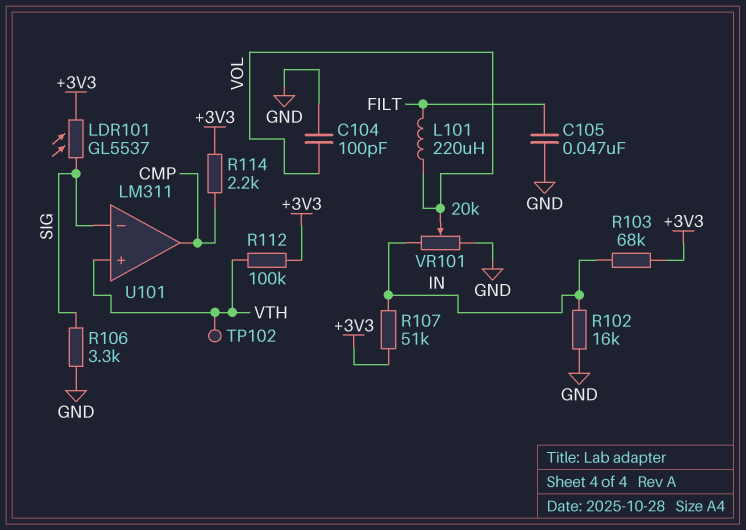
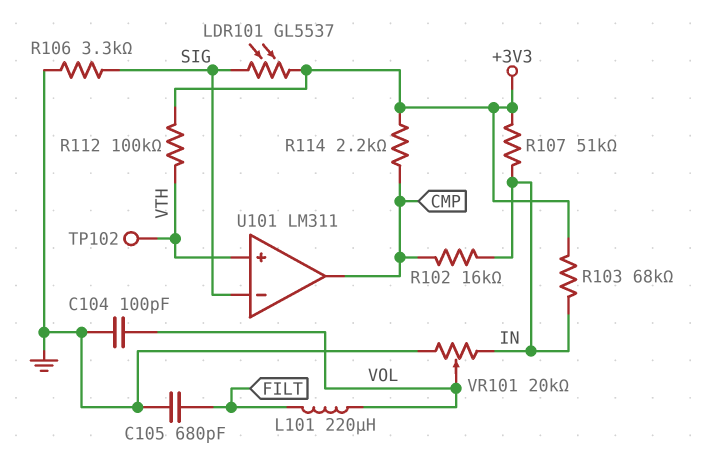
C105: 47nF (FILT, GND) -> 680pF (FILT, GND)
R102: 16k (GND, IN) -> 16k (CMP, IN)

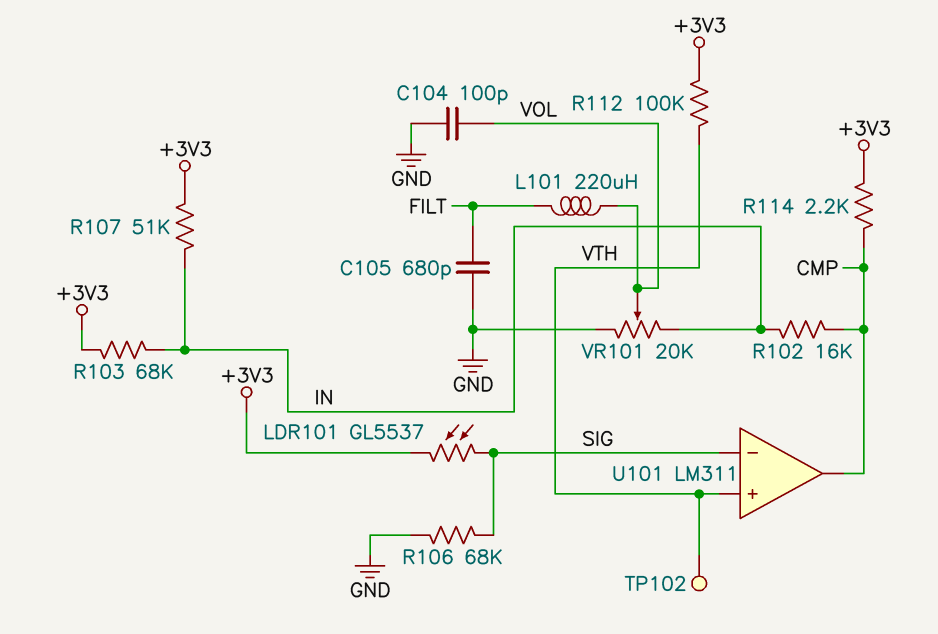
R106: 3.3k (GND, SIG) -> 68k (GND, SIG)

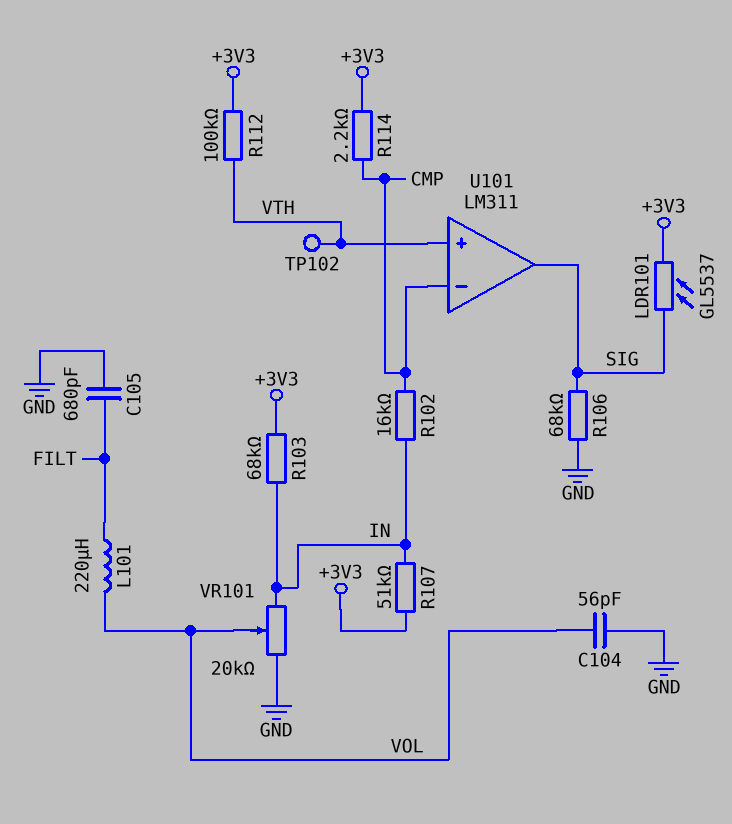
C104: 100pF (GND, VOL) -> 56pF (GND, VOL)
U101 pin in-: SIG -> CMP
U101 pin out: CMP -> SIG

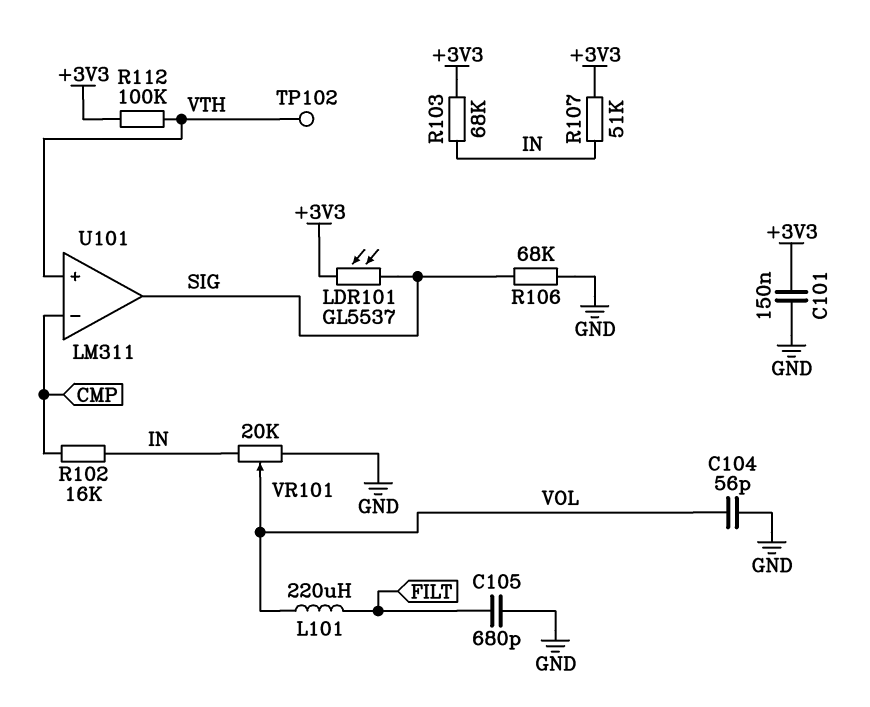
C101: none -> 150nF (+3V3, GND)
R114: 2.2k (+3V3, CMP) -> none

